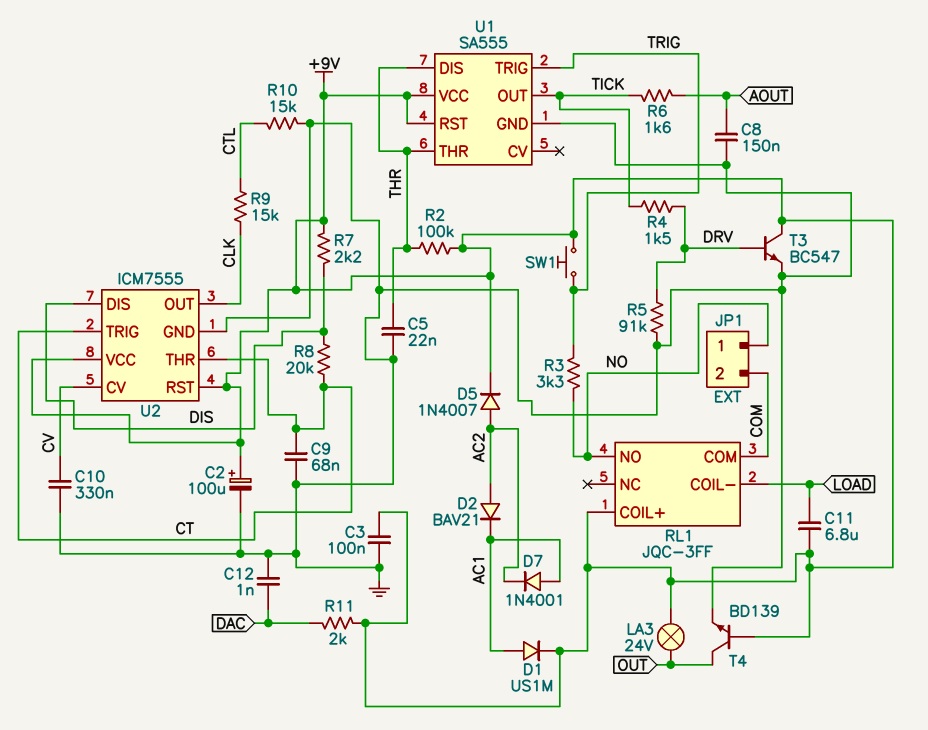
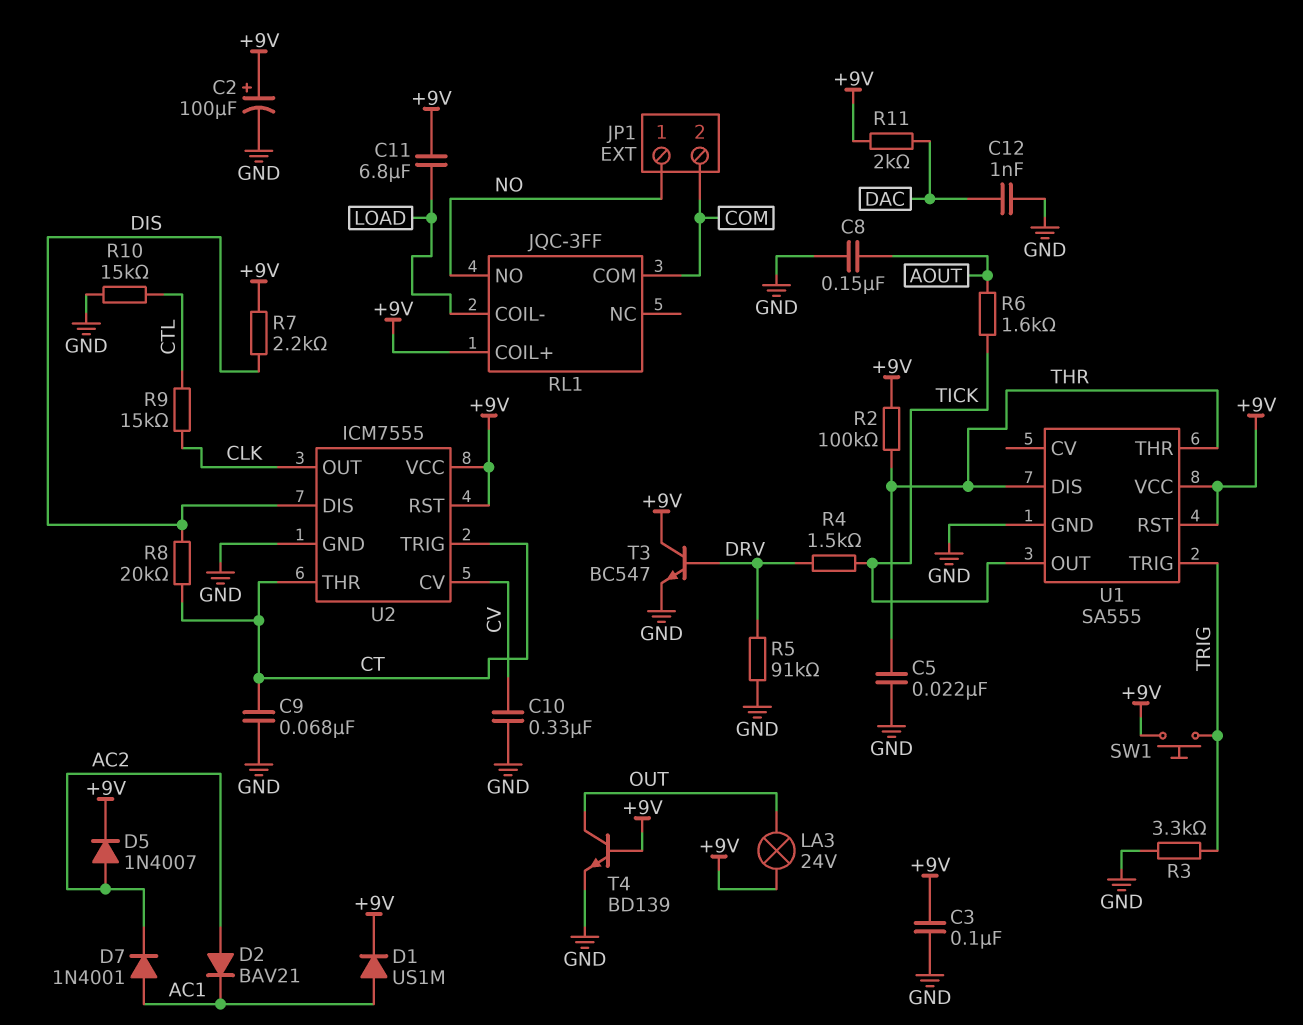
R3: 3.3k (NO, TRIG) -> 3.3k (GND, TRIG)

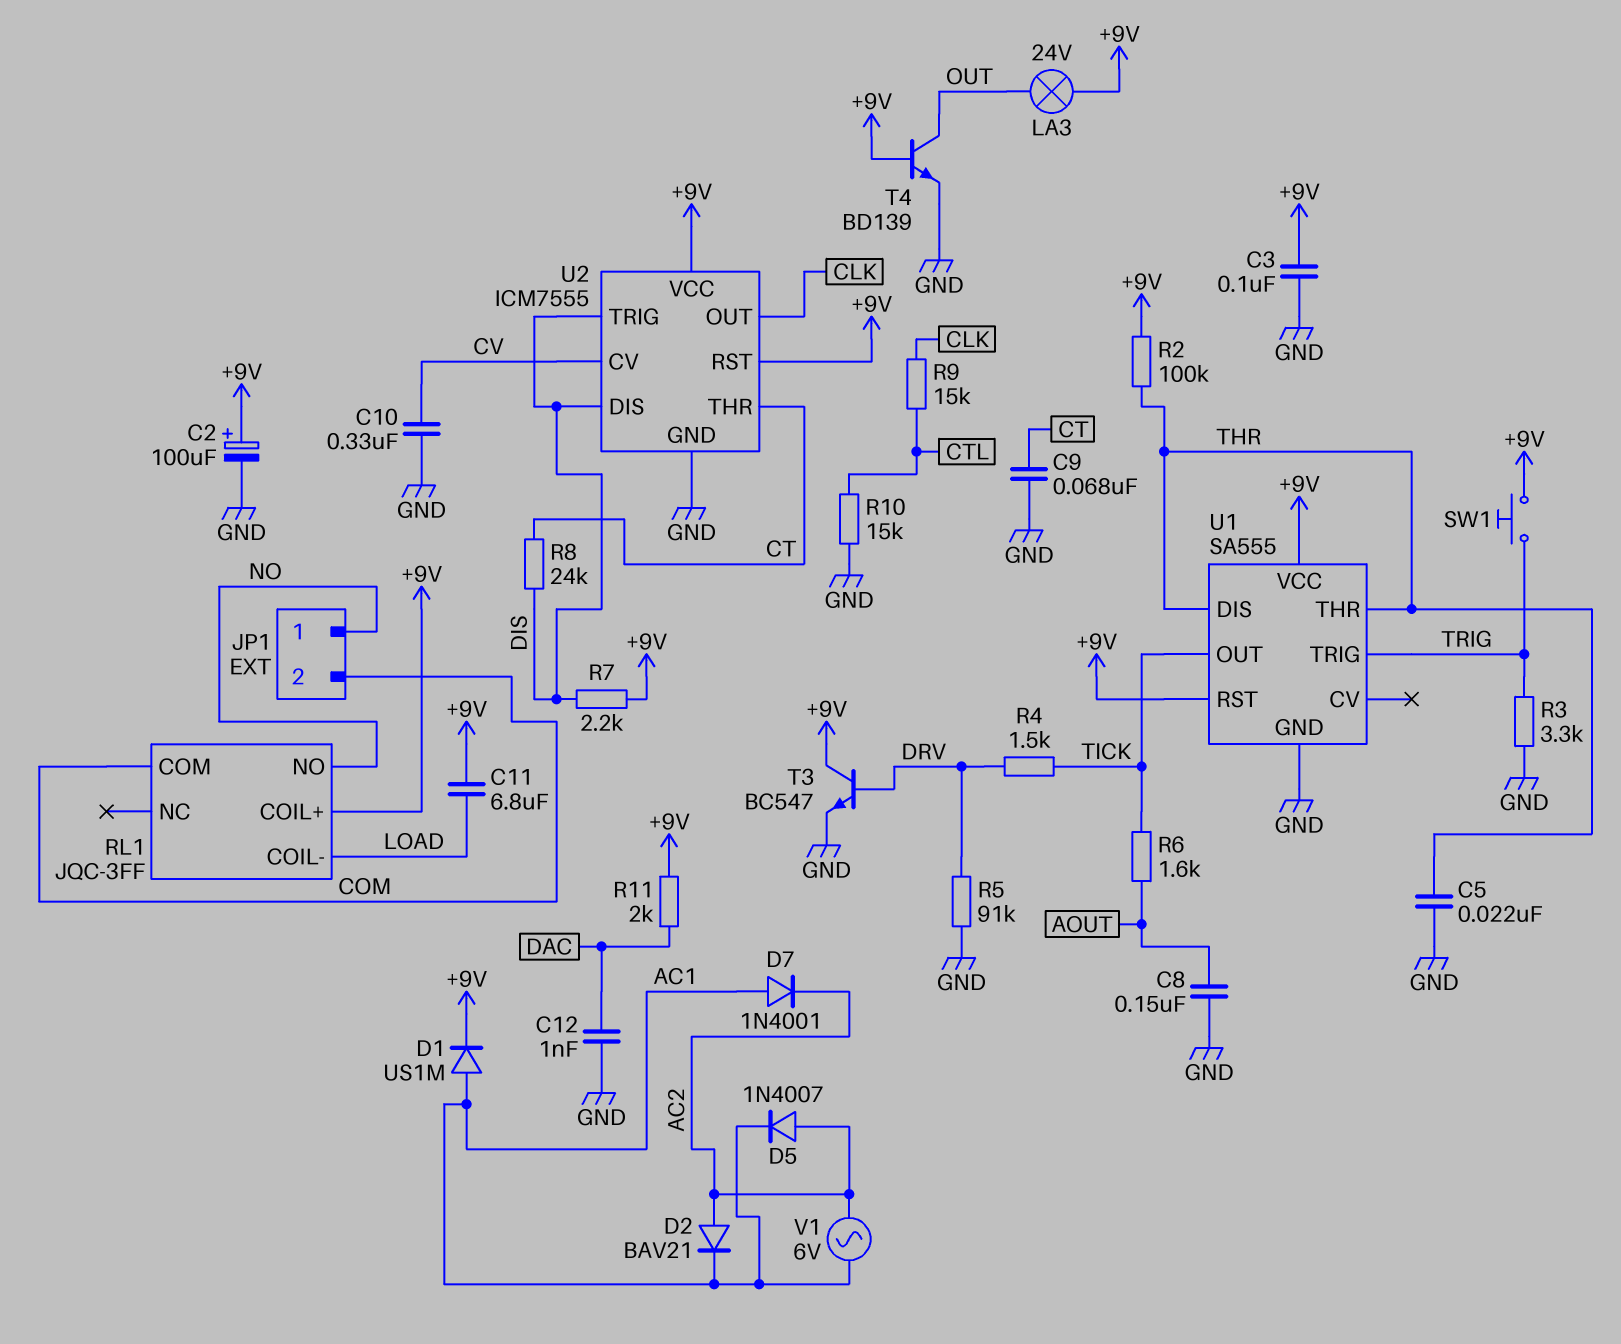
D5: diode 1N4007 (A AC2, K +9V) -> diode 1N4007 (A AC2, K AC1)
R8: 20k (CT, DIS) -> 24k (CT, DIS)
U2 pin TRIG: CT -> DIS
V1: none -> AC 6V (AC1, AC2)

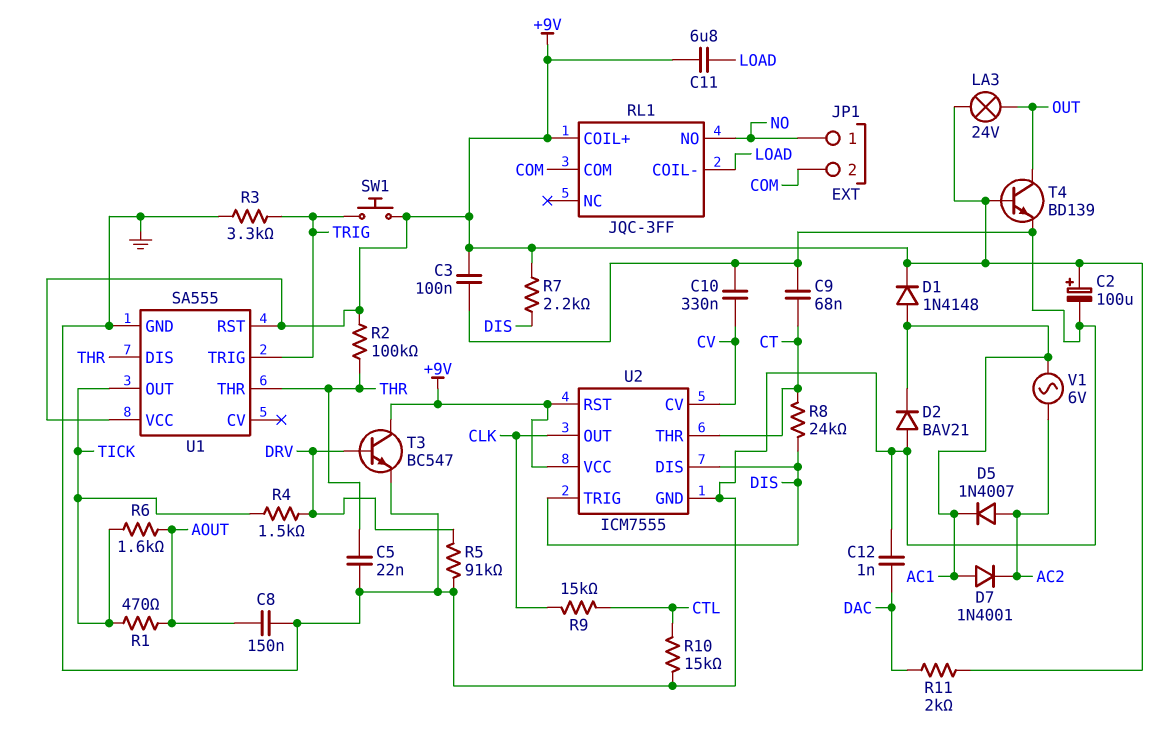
D1: diode US1M (A AC1, K +9V) -> diode 1N4148 (A AC1, K +9V)
D2: diode BAV21 (A AC2, K AC1) -> diode BAV21 (A GND, K AC1)
R1: none -> 470 (AOUT, TICK)

